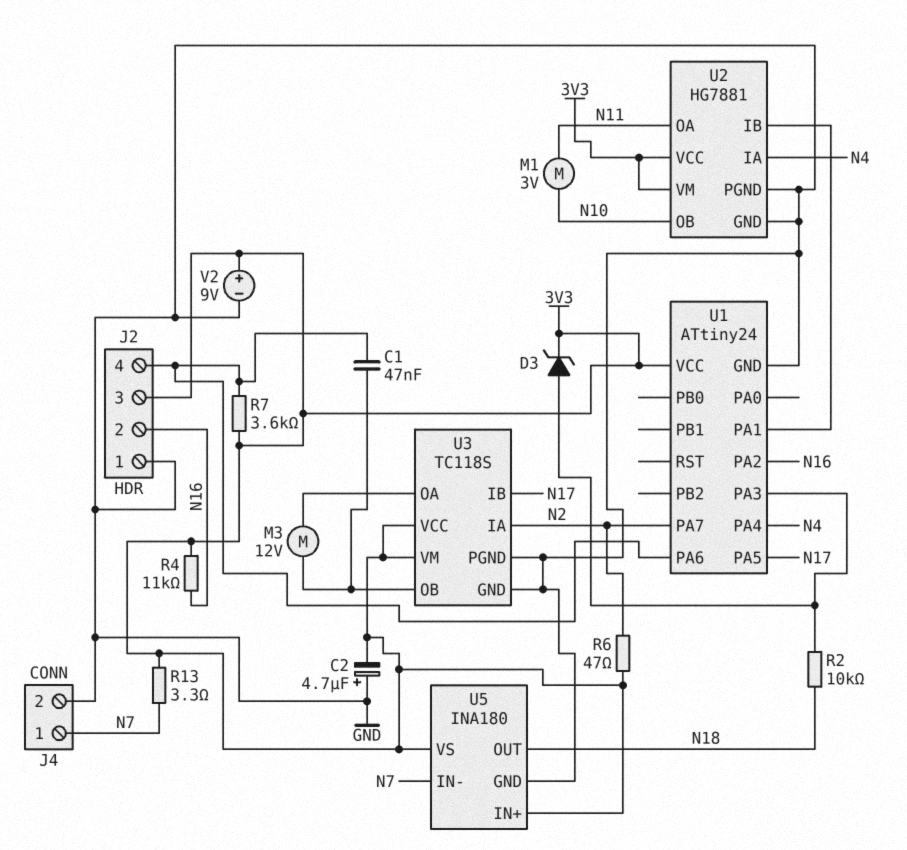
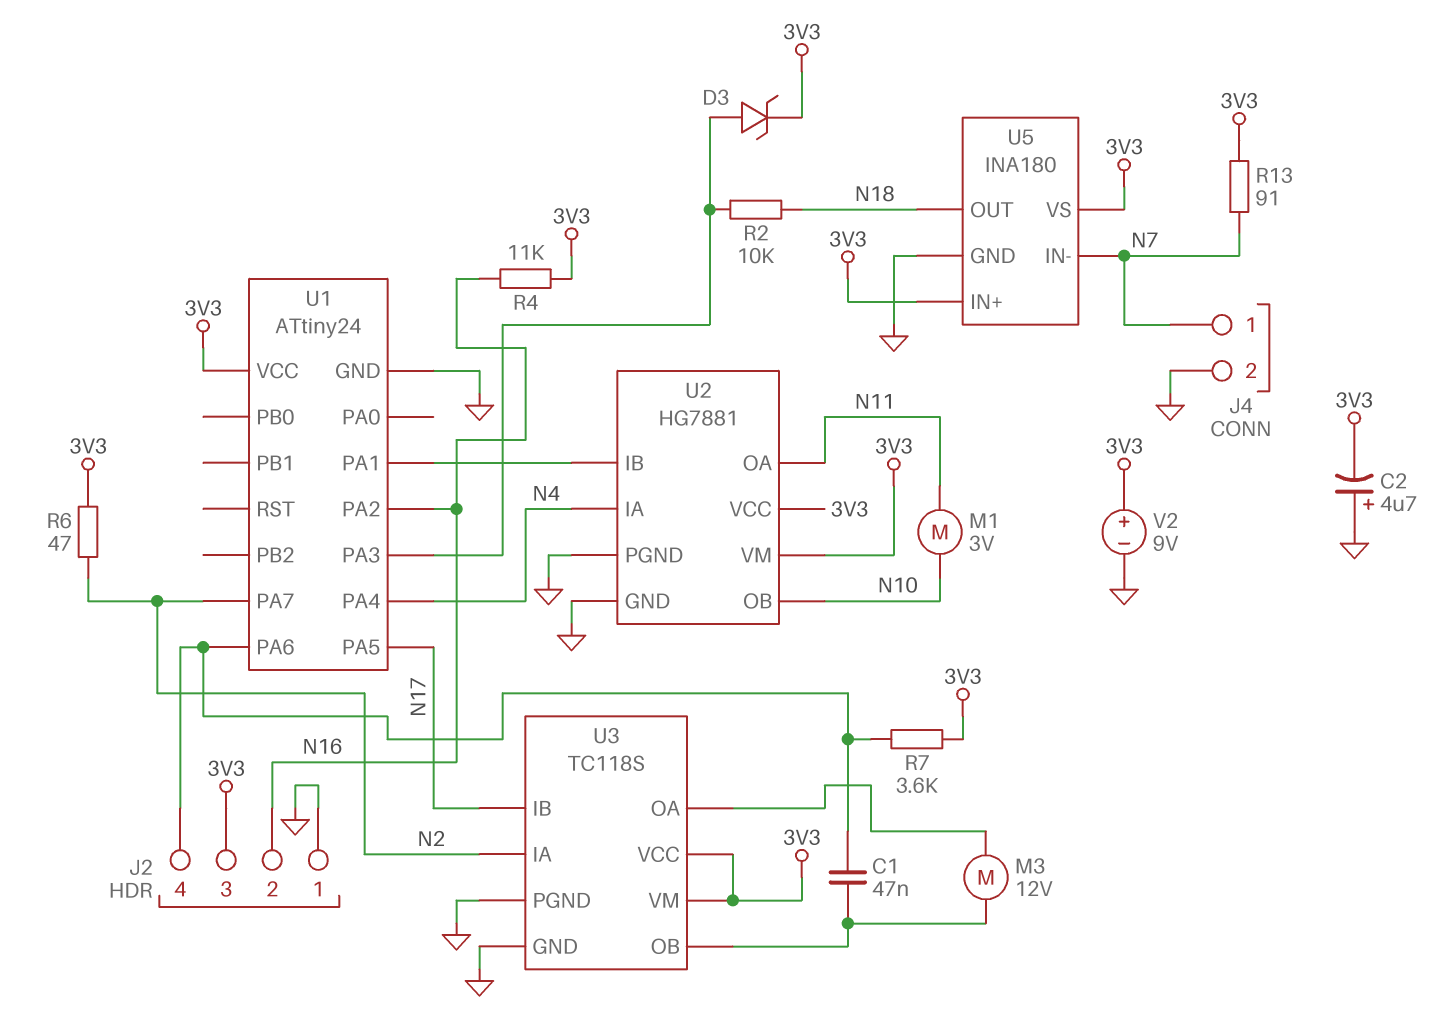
R13: 3.3 (3V3, N7) -> 91 (3V3, N7)

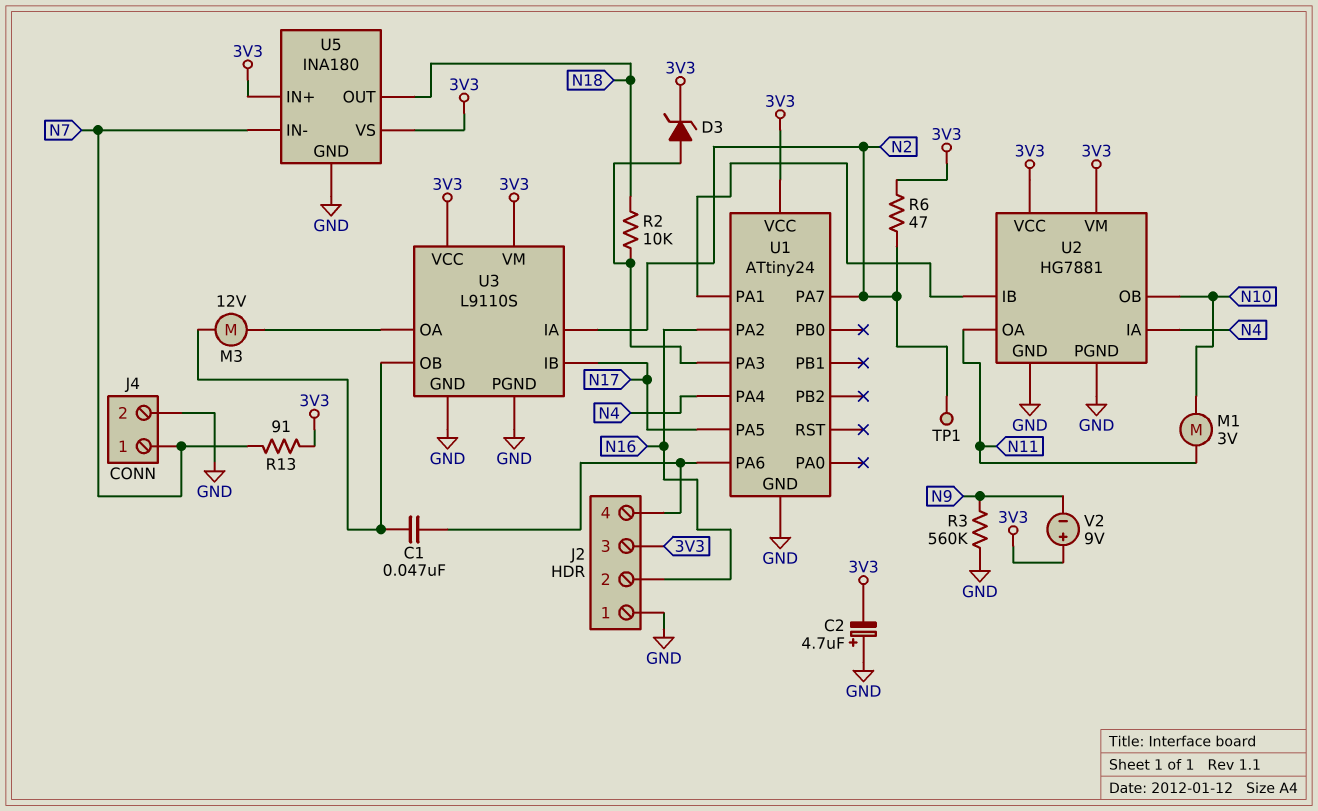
R3: none -> 560k (GND, N9)
R4: 11k (3V3, N16) -> none
R7: 3.6k (3V3, J2/4) -> none
TP1: none -> test point (N2)
U3: TC118S -> L9110S
V2: 9V (plus 3V3, minus GND) -> 9V (plus 3V3, minus N9)

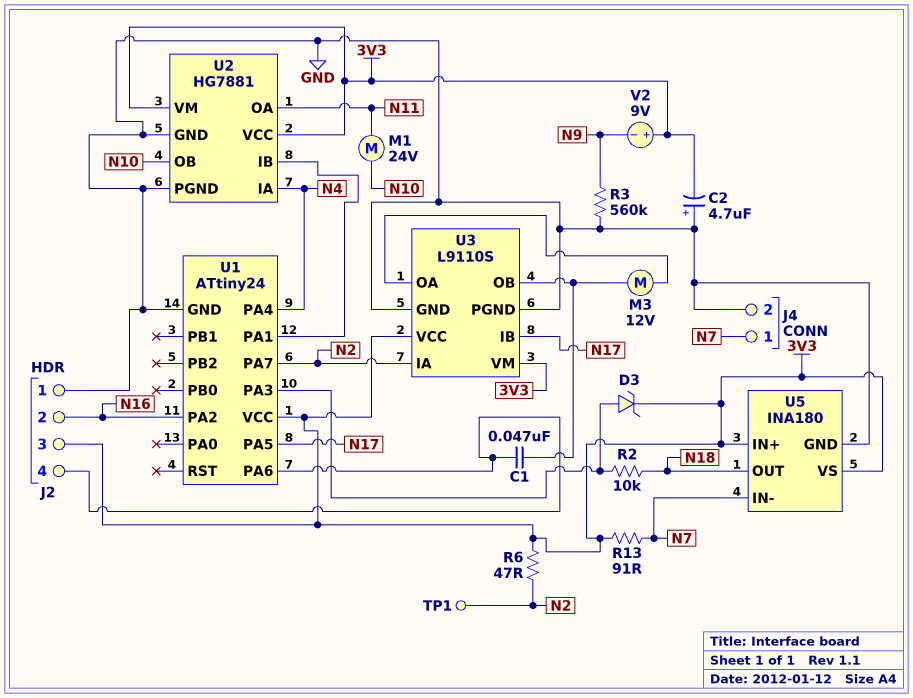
M1: motor 3V (N10, N11) -> motor 24V (N10, N11)

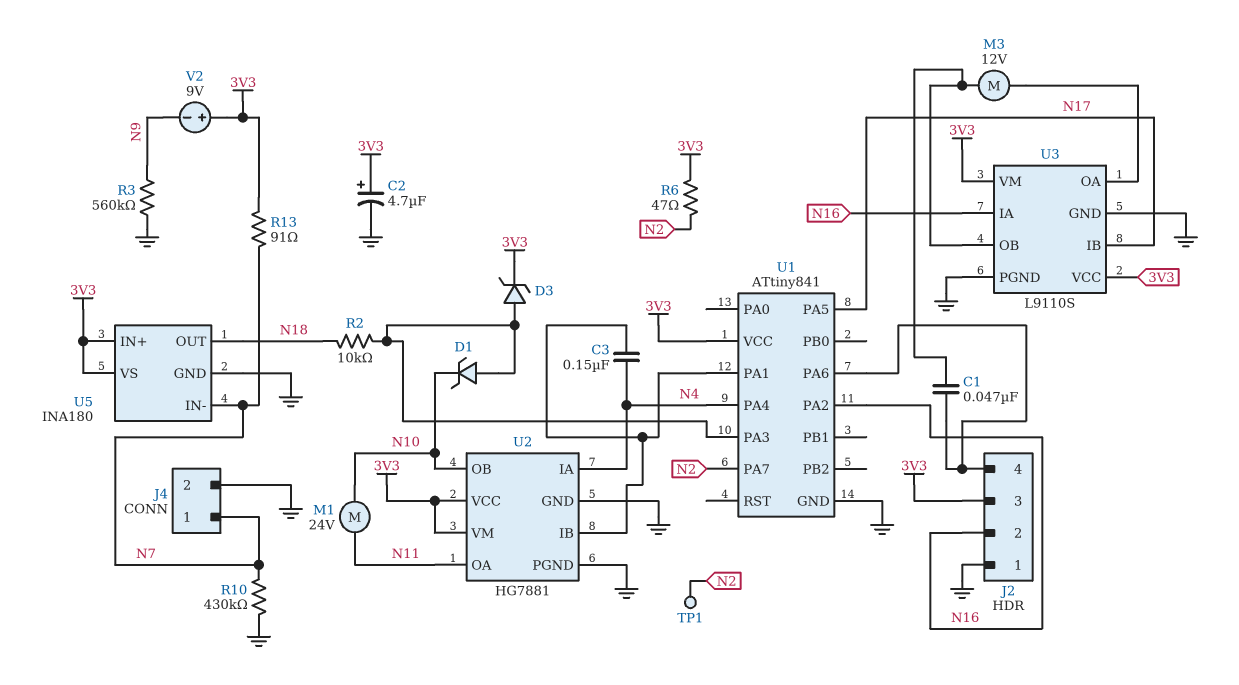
C2: 4.7uF (plus GND, minus 3V3) -> 4.7uF (plus 3V3, minus GND)
C3: none -> 150nF (N4, U1/PA1)
D1: none -> zener (A U1/PA3, K N10)
R10: none -> 430k (GND, N7)
U1: ATtiny24 -> ATtiny841
U3 pin IA: N2 -> N16

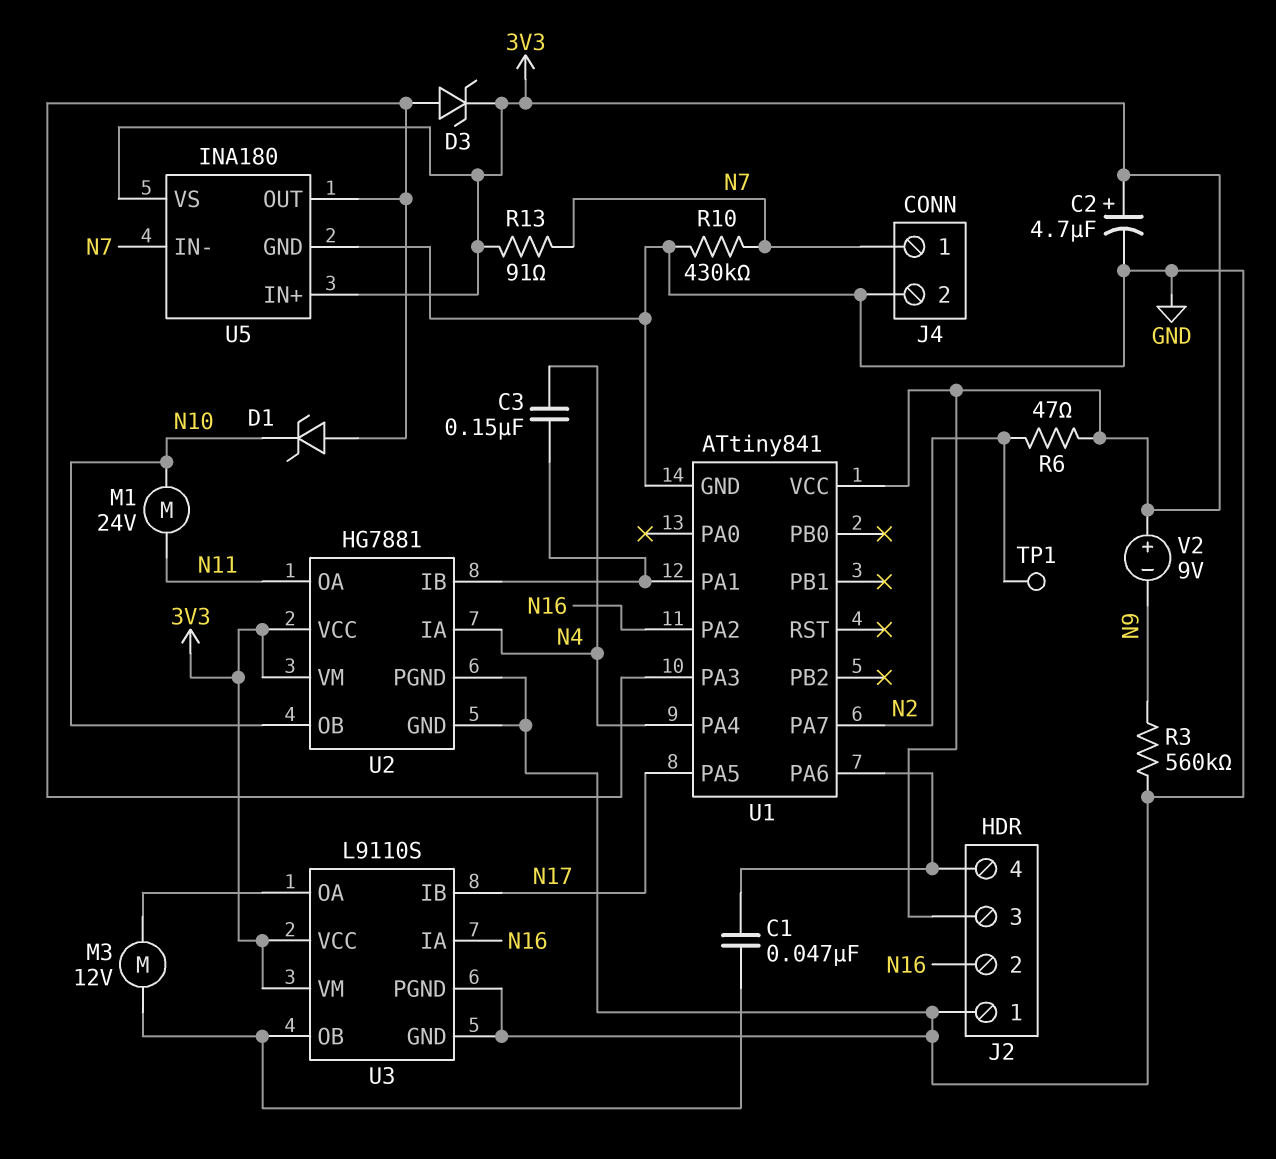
R2: 10k (N18, U1/PA3) -> none
U5 pin OUT: N18 -> U1/PA3

